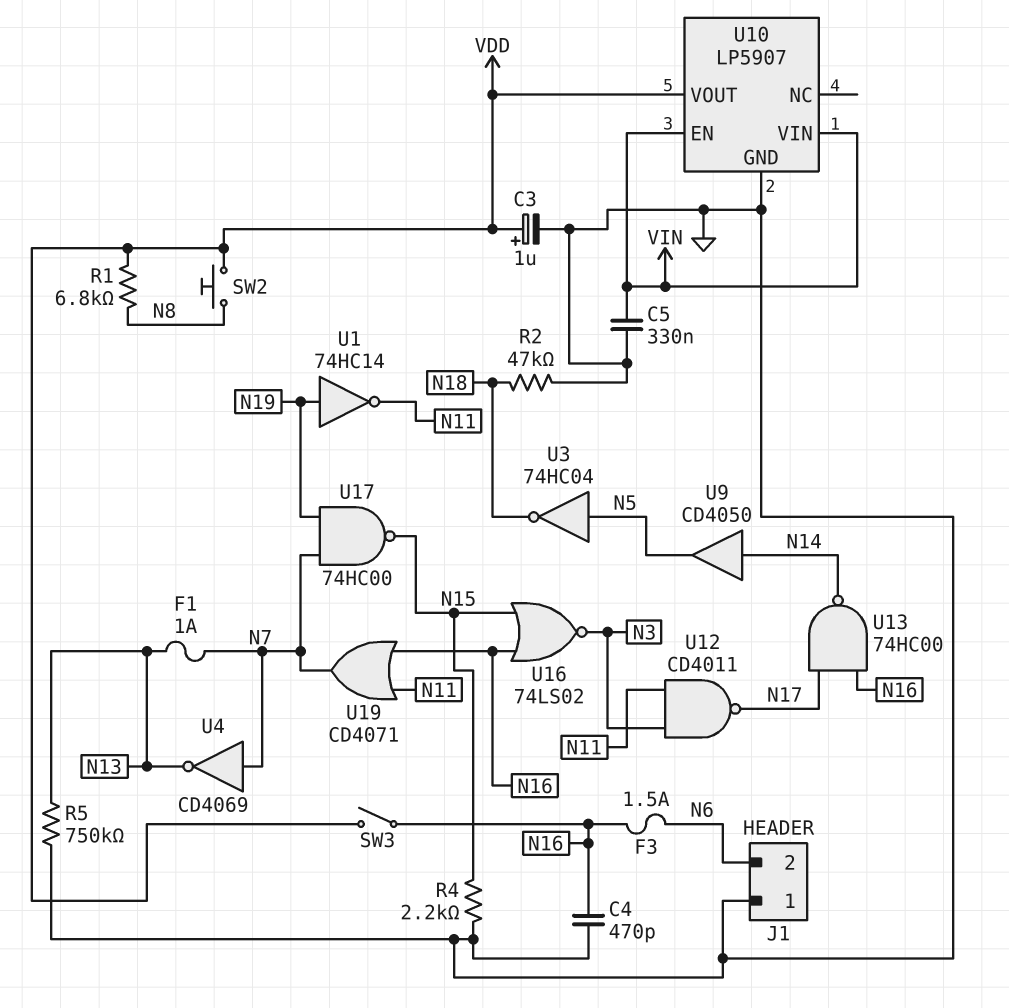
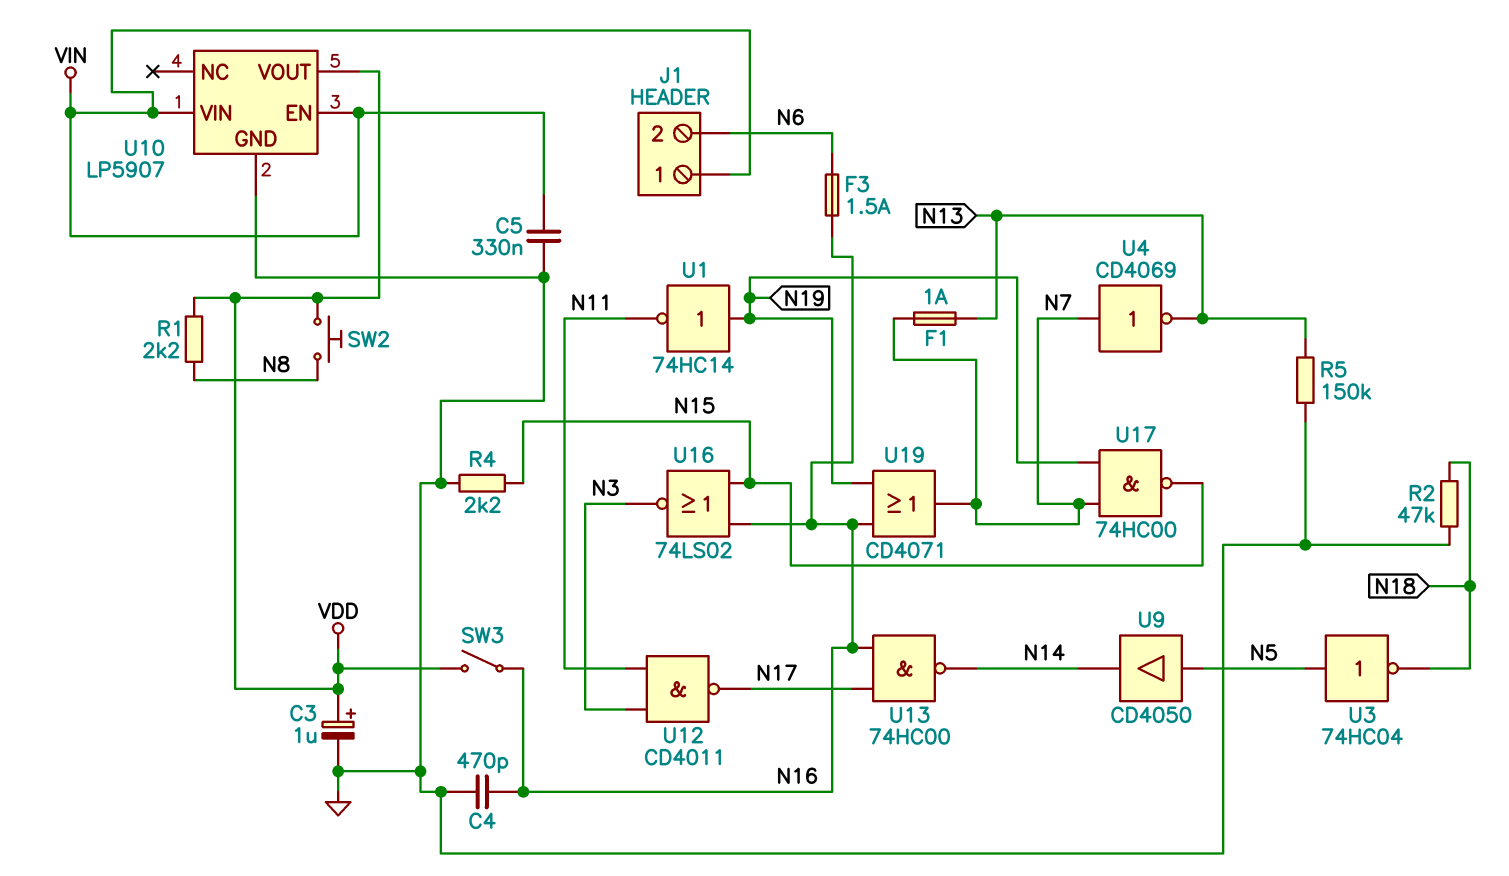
J1 pin 1: GND -> VIN
R1: 6.8k (N8, VDD) -> 2.2k (N8, VDD)
R5: 750k (GND, N13) -> 150k (GND, N13)
U9: buffer CD4050 (in N14, out N5) -> buffer CD4050 (in N5, out N14)
U19: OR CD4071 (in N11, in N16, out N7) -> OR CD4071 (in N16, in N19, out N7)

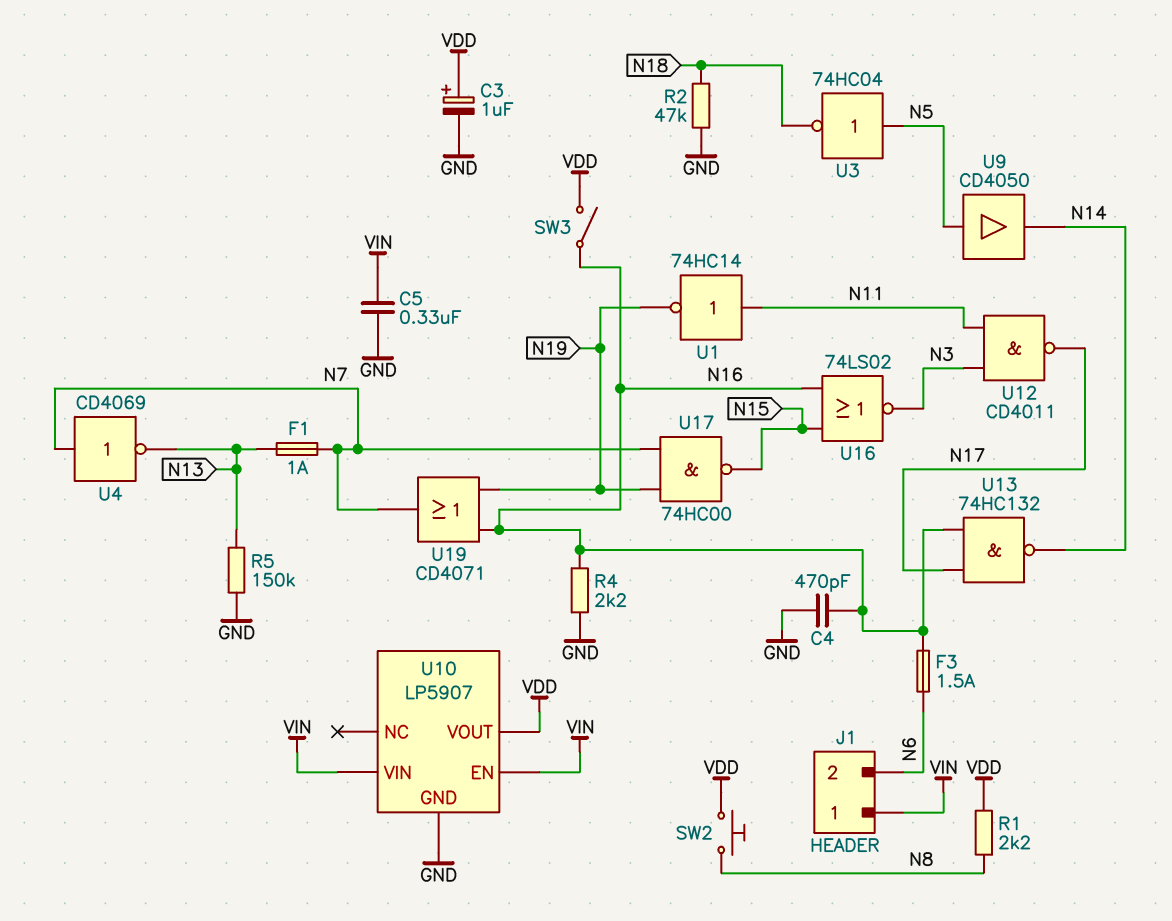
R4: 2.2k (GND, N15) -> 2.2k (GND, N16)
U1: NOT 74HC14 (in N19, out N11) -> NOT 74HC14 (in N11, out N19)
U13: NAND 74HC00 (in N16, in N17, out N14) -> NAND 74HC132 (in N16, in N17, out N14)

